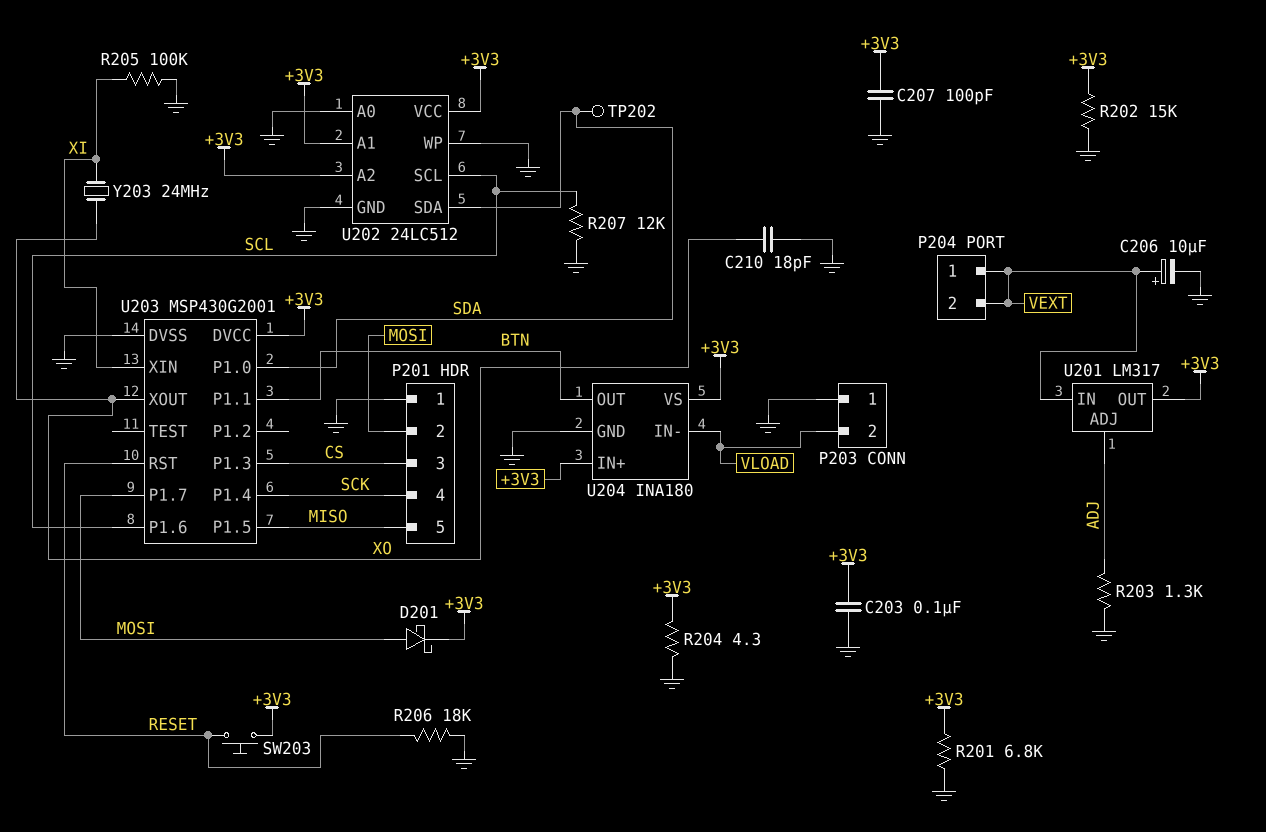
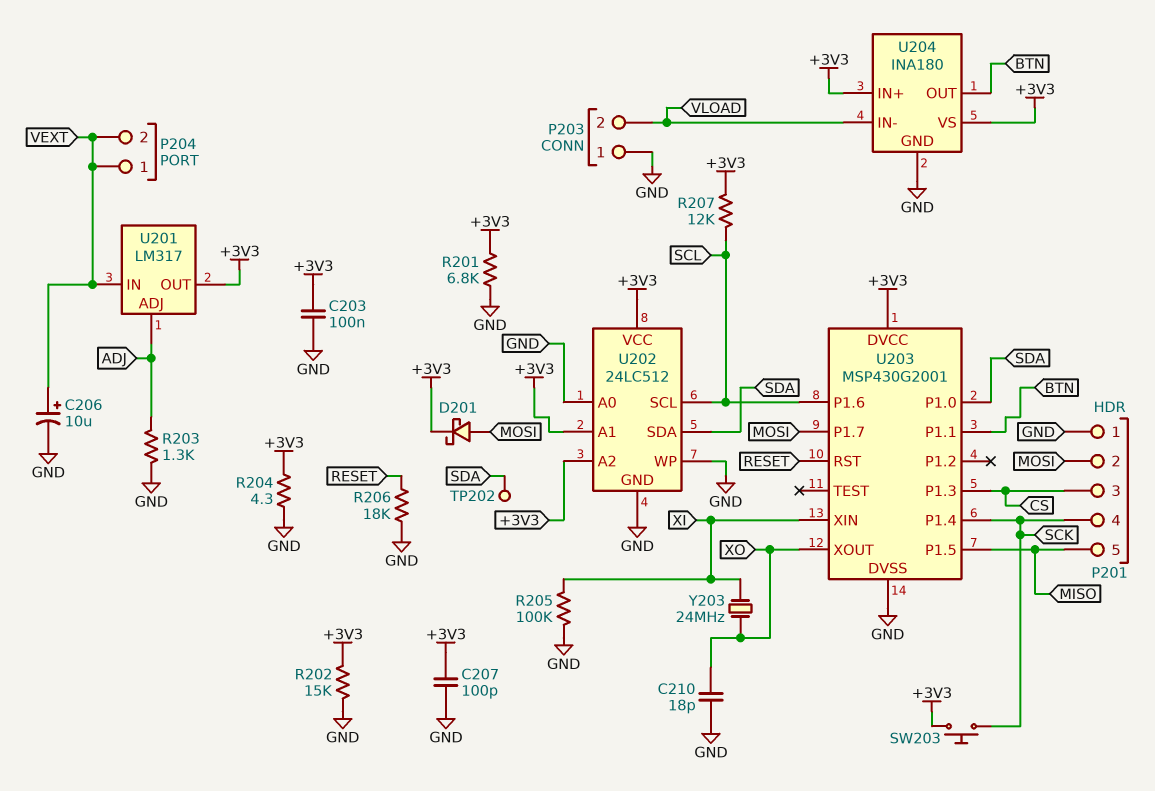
R207: 12k (GND, SCL) -> 12k (+3V3, SCL)
SW203: button (+3V3, RESET) -> button (+3V3, SCK)

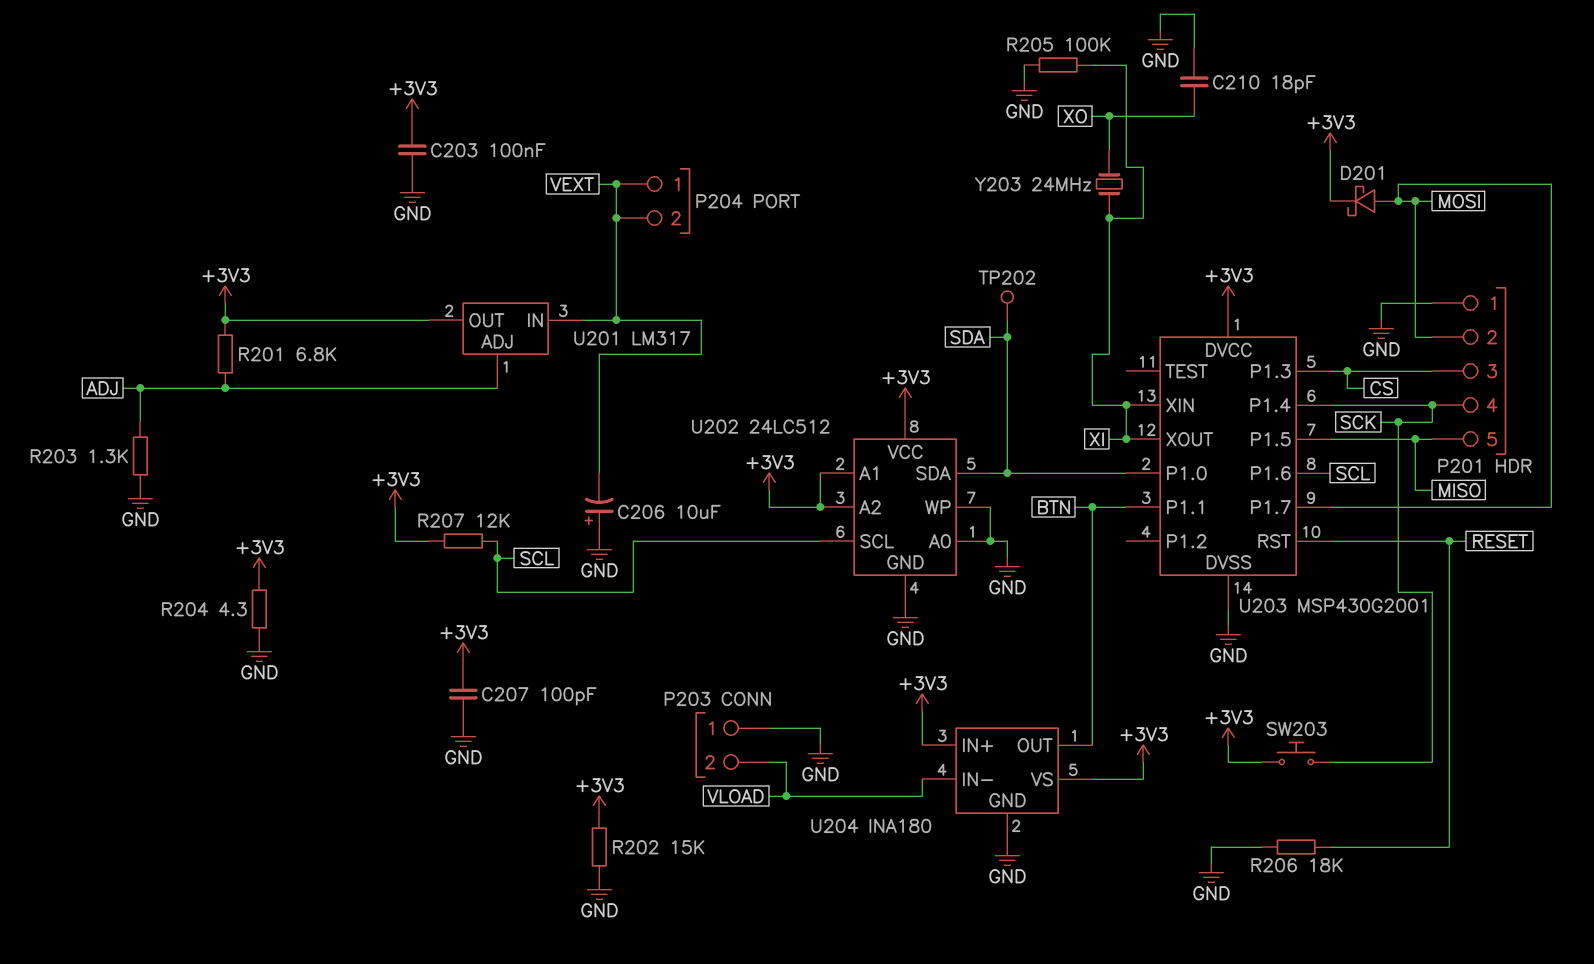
C206: 10uF (plus VEXT, minus GND) -> 10uF (plus GND, minus VEXT)
R201: 6.8k (+3V3, GND) -> 6.8k (+3V3, ADJ)
U203 pin XOUT: XO -> XI

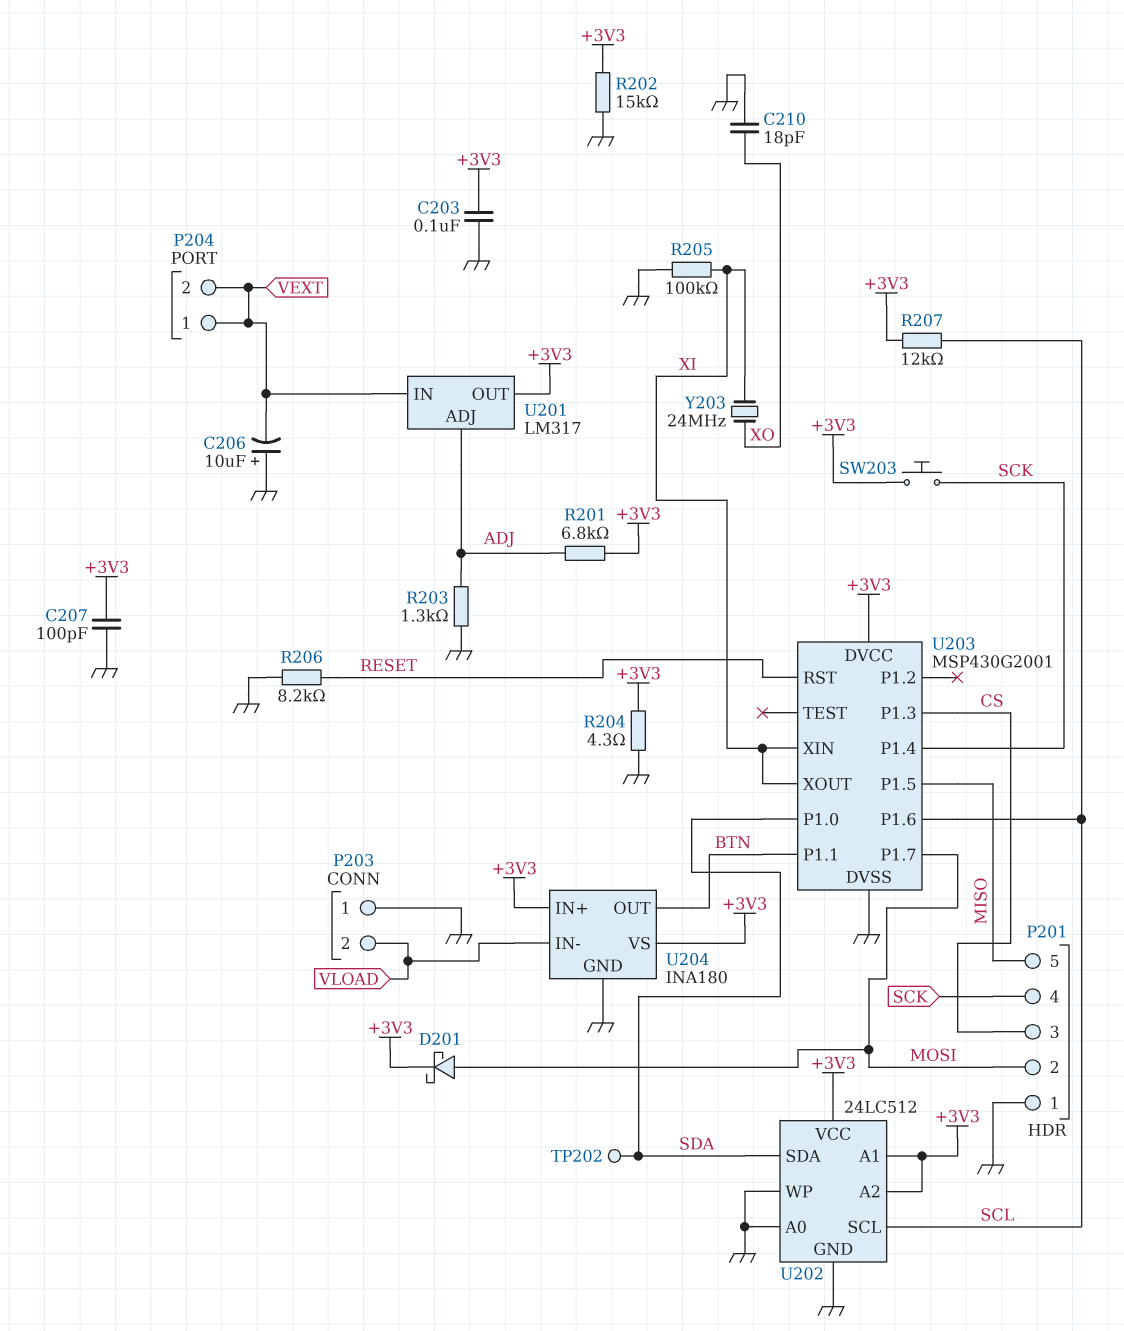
R206: 18k (GND, RESET) -> 8.2k (GND, RESET)

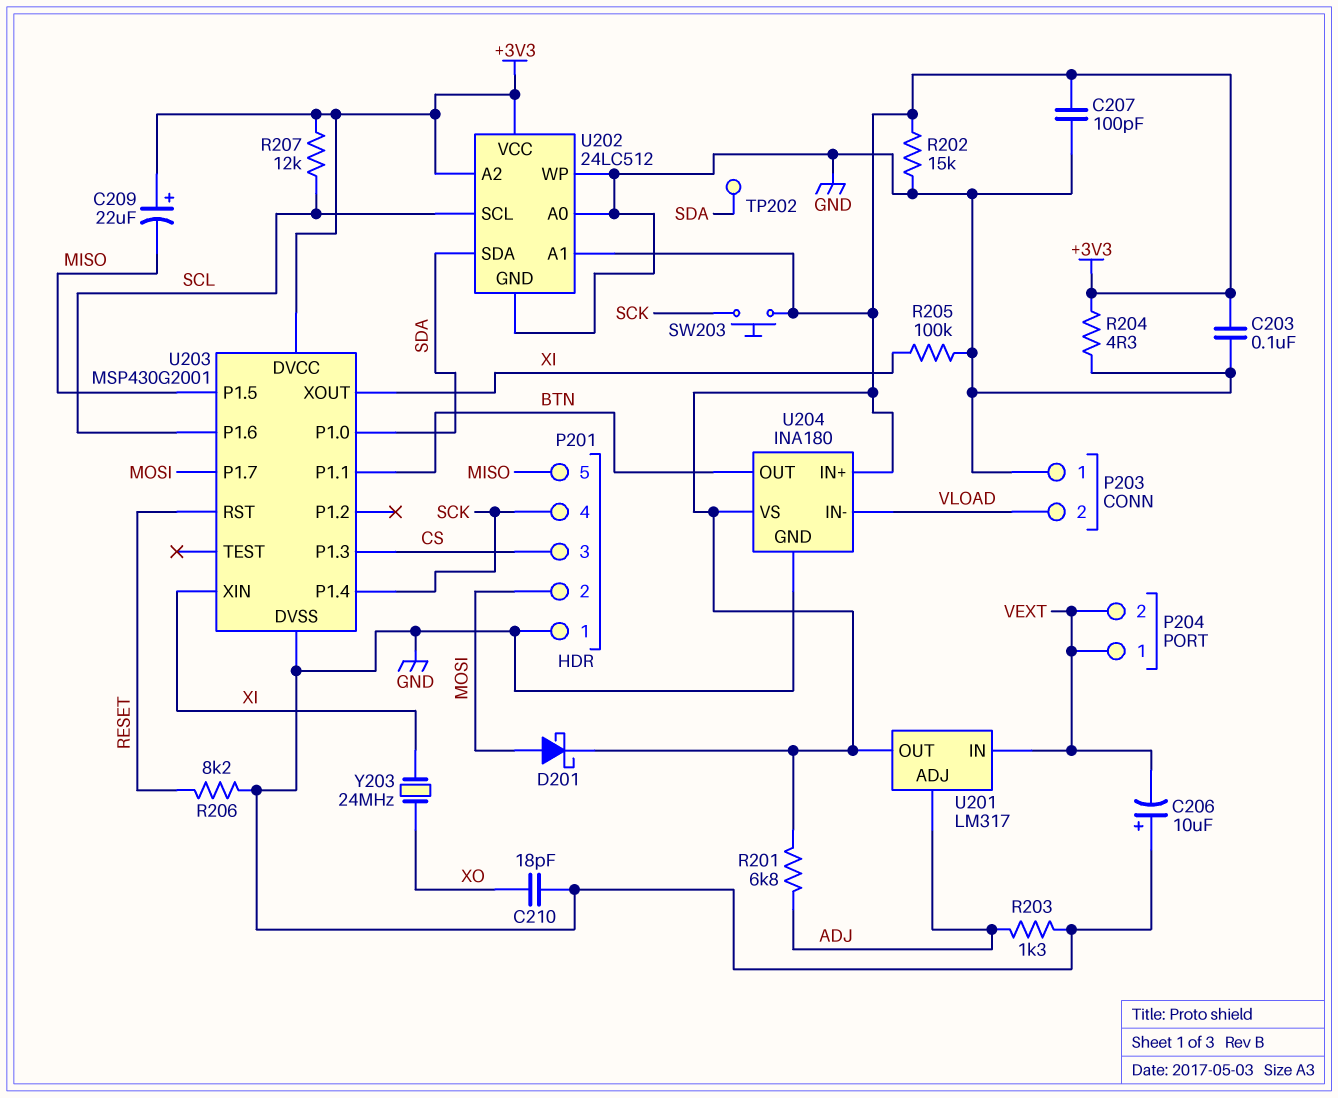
C209: none -> 22uF (plus +3V3, minus MISO)

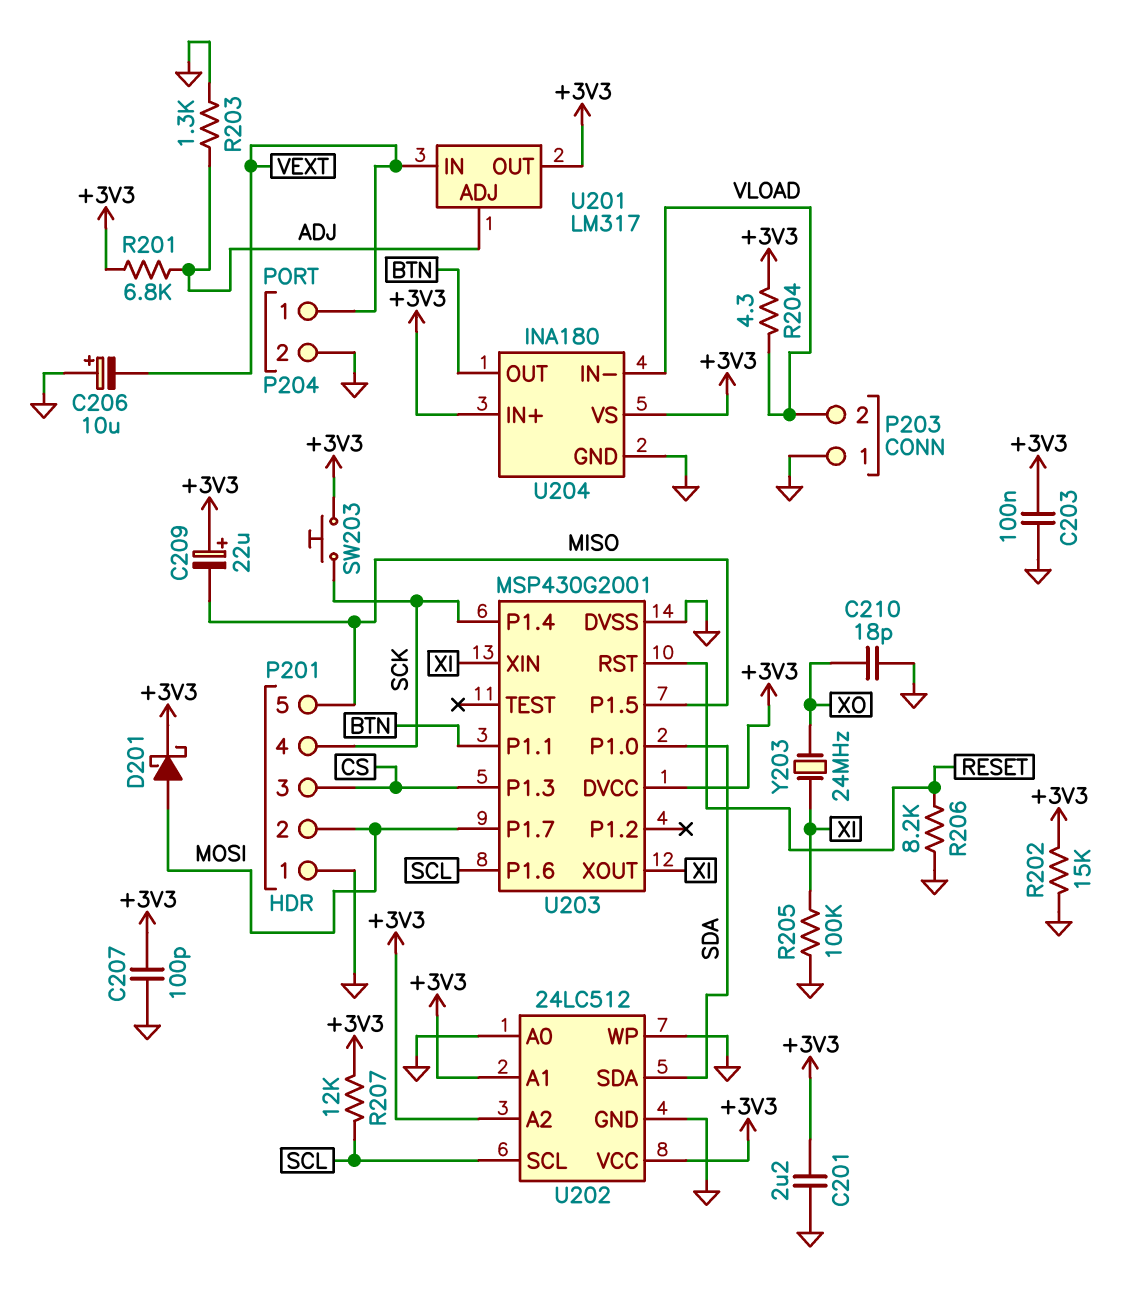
C201: none -> 2.2uF (+3V3, GND)
P204 pin 2: VEXT -> GND
R204: 4.3 (+3V3, GND) -> 4.3 (+3V3, VLOAD)
TP202: test point (SDA) -> none

